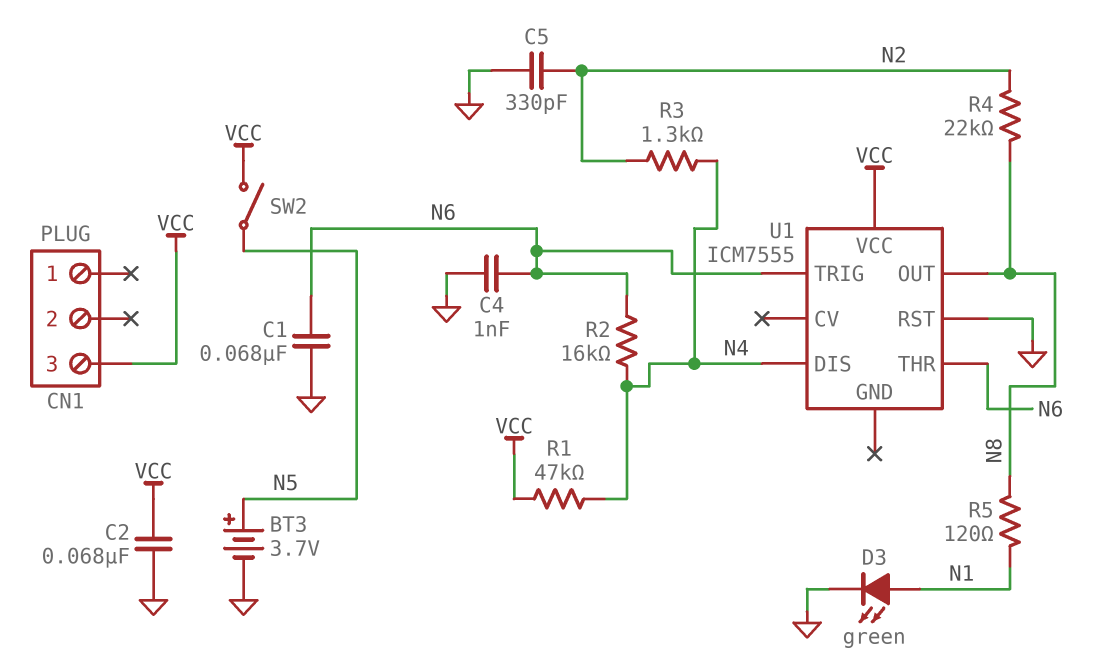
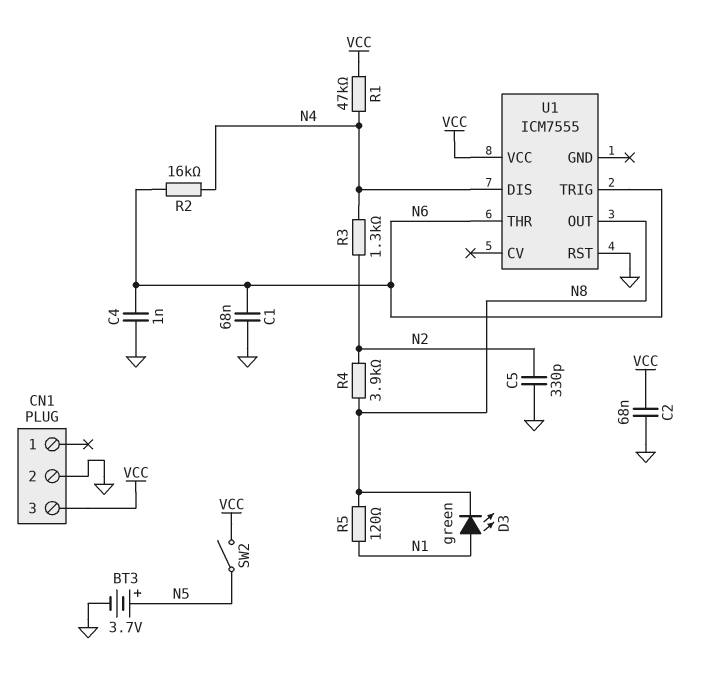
CN1 pin 2: none -> GND
D3: LED green (A N1, K GND) -> LED green (A N1, K N8)
R4: 22k (N2, N8) -> 3.9k (N2, N8)

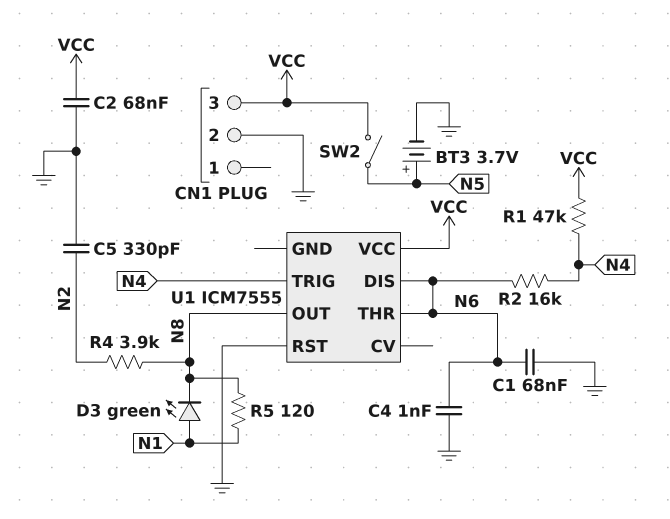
R3: 1.3k (N2, N4) -> none
U1 pin DIS: N4 -> N6
U1 pin TRIG: N6 -> N4

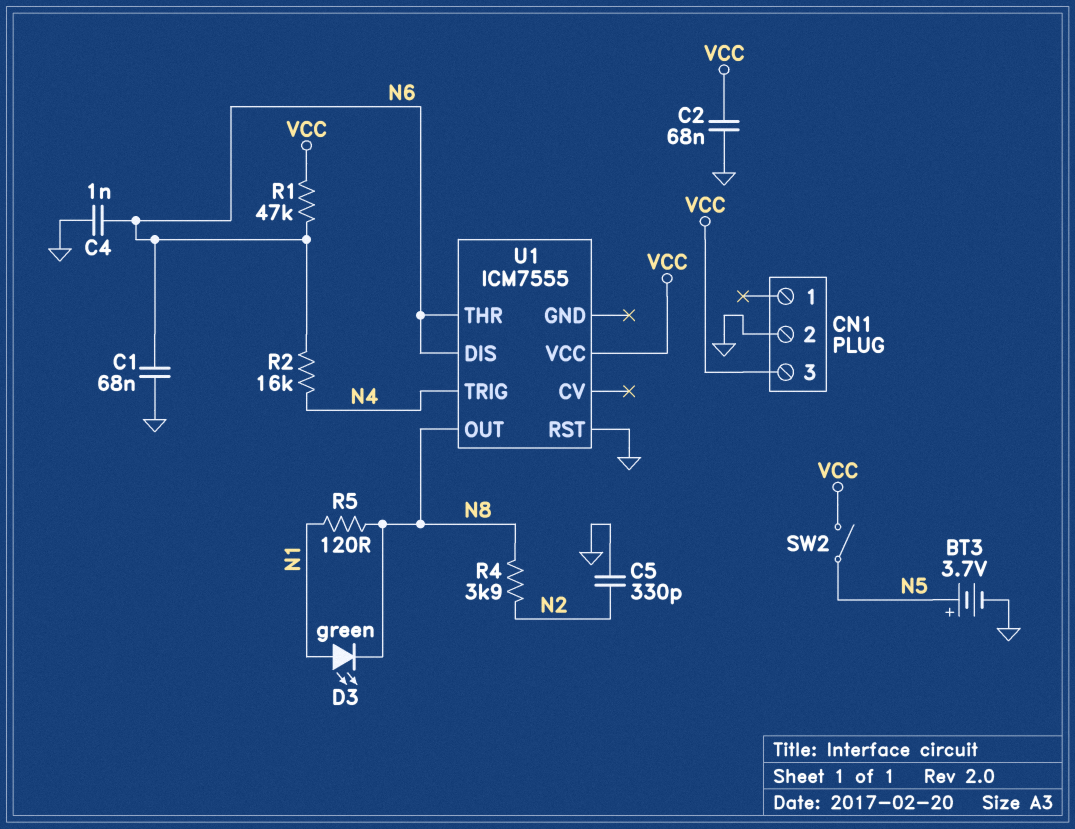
R1: 47k (N4, VCC) -> 47k (N6, VCC)

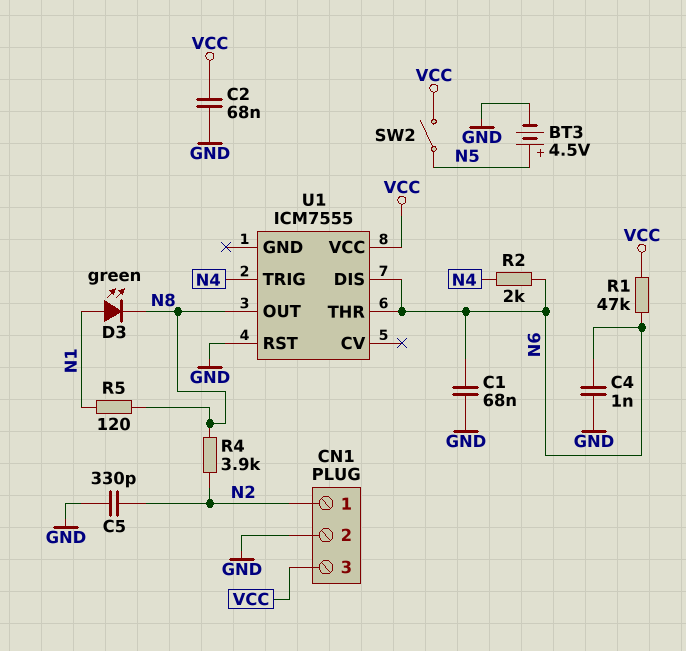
BT3: 3.7V (plus N5, minus GND) -> 4.5V (plus N5, minus GND)
CN1 pin 1: none -> N2
R2: 16k (N4, N6) -> 2k (N4, N6)

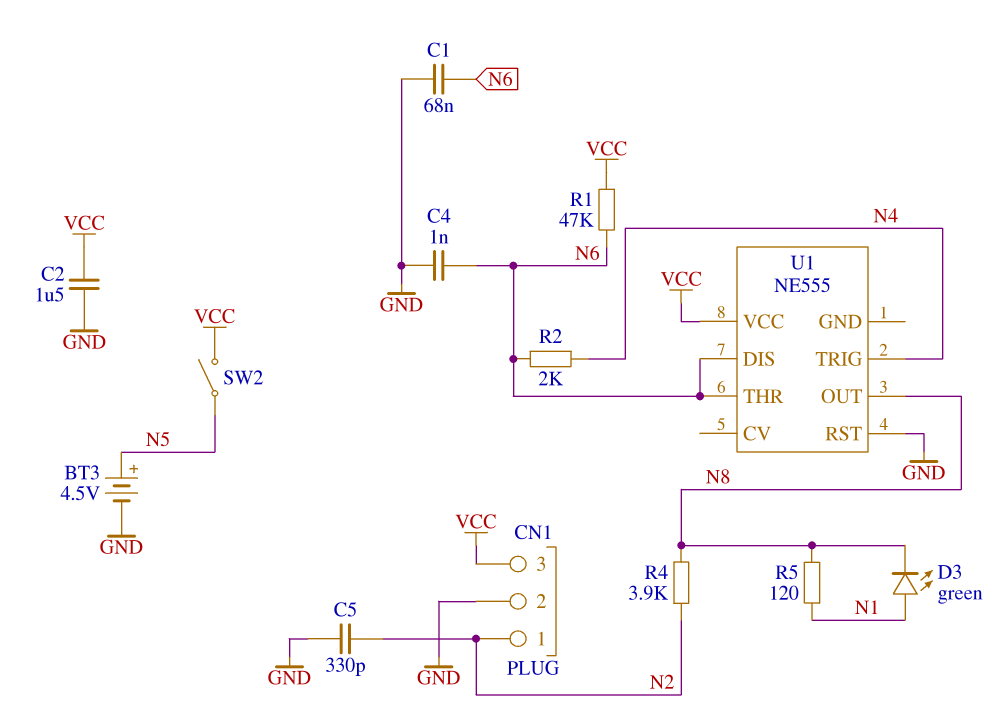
C2: 68nF (GND, VCC) -> 1.5uF (GND, VCC)
U1: ICM7555 -> NE555

